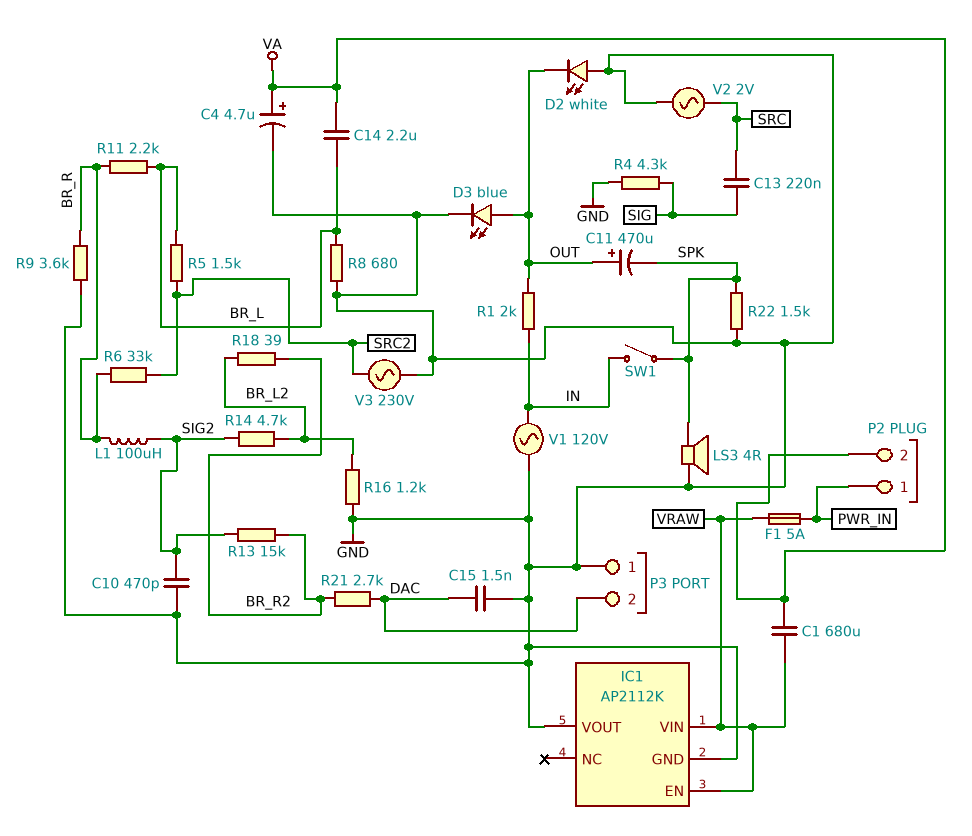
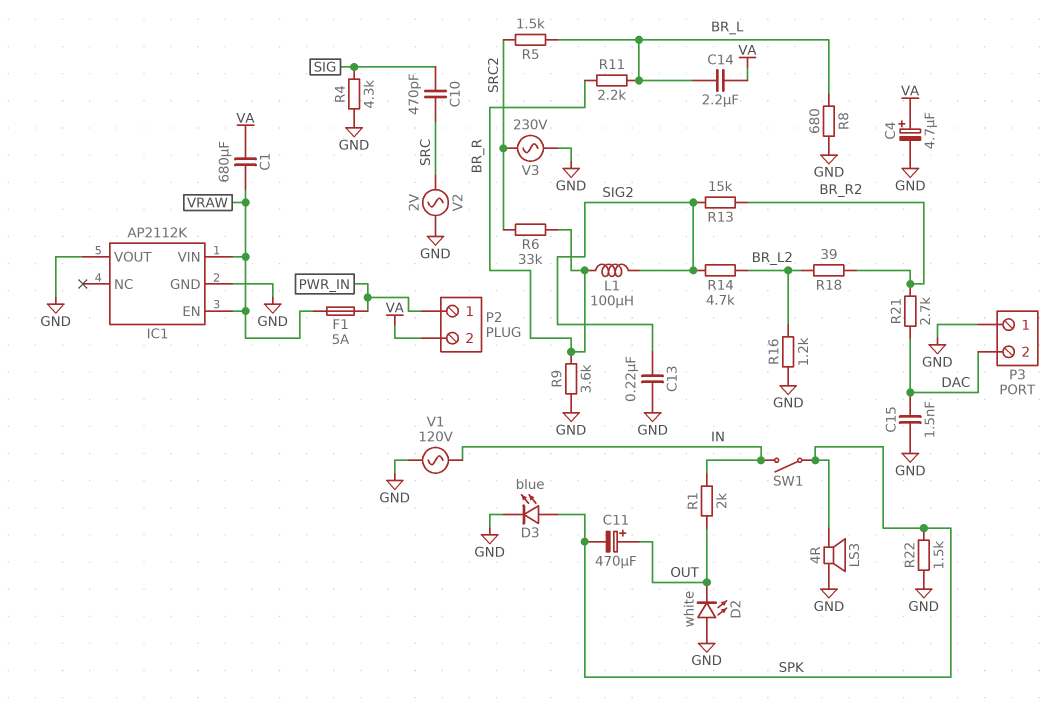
C10: 470pF (GND, SIG2) -> 470pF (SIG, SRC)
C13: 220nF (SIG, SRC) -> 220nF (GND, SIG2)
D3: LED blue (A OUT, K GND) -> LED blue (A SPK, K GND)

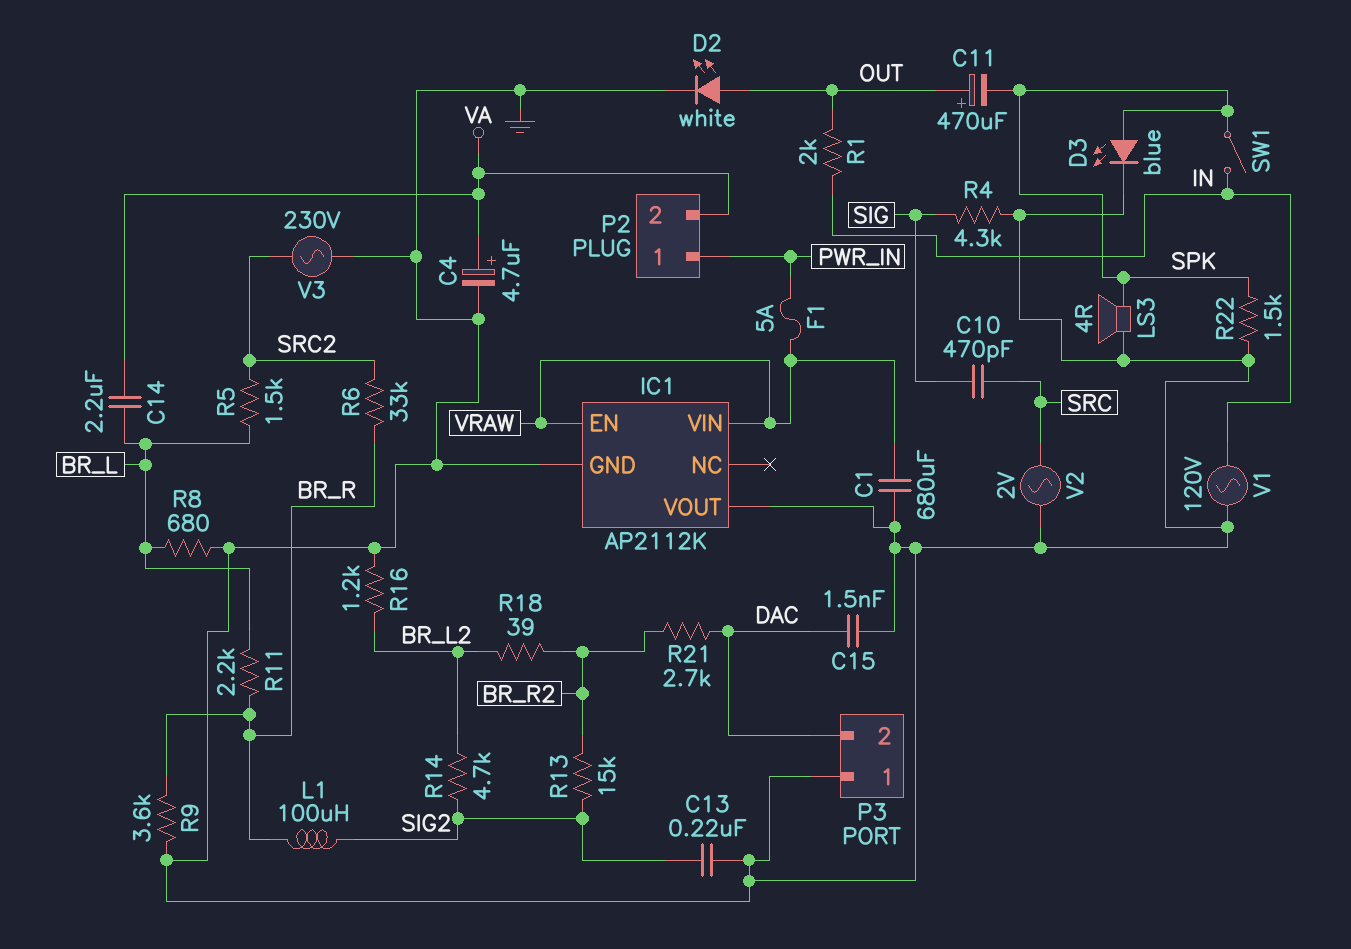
C1: 680uF (VA, VRAW) -> 680uF (GND, VRAW)
D2: LED white (A GND, K OUT) -> LED white (A OUT, K GND)

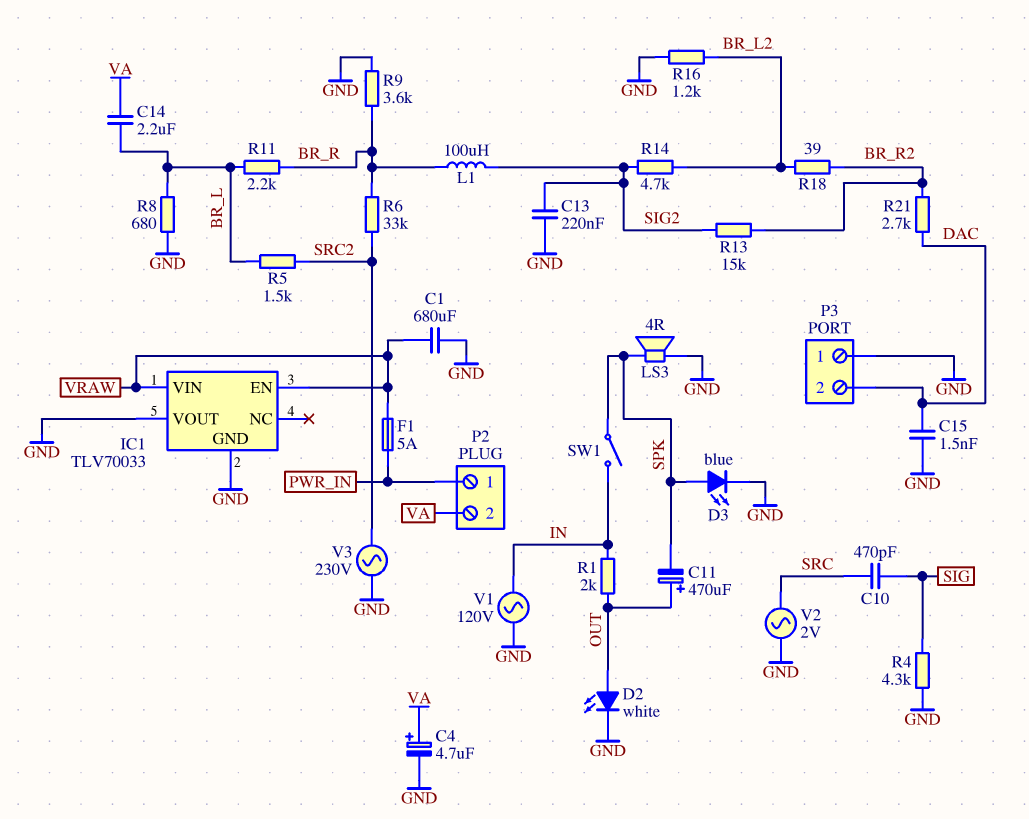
IC1: AP2112K -> TLV70033
R22: 1.5k (GND, SPK) -> none

